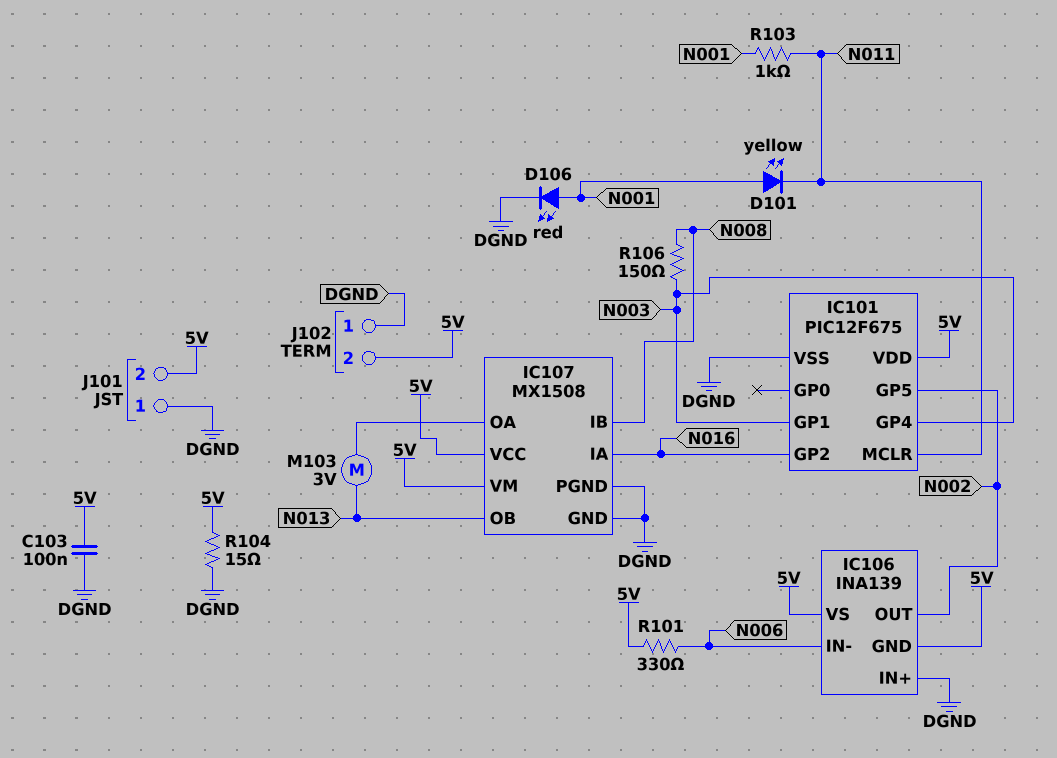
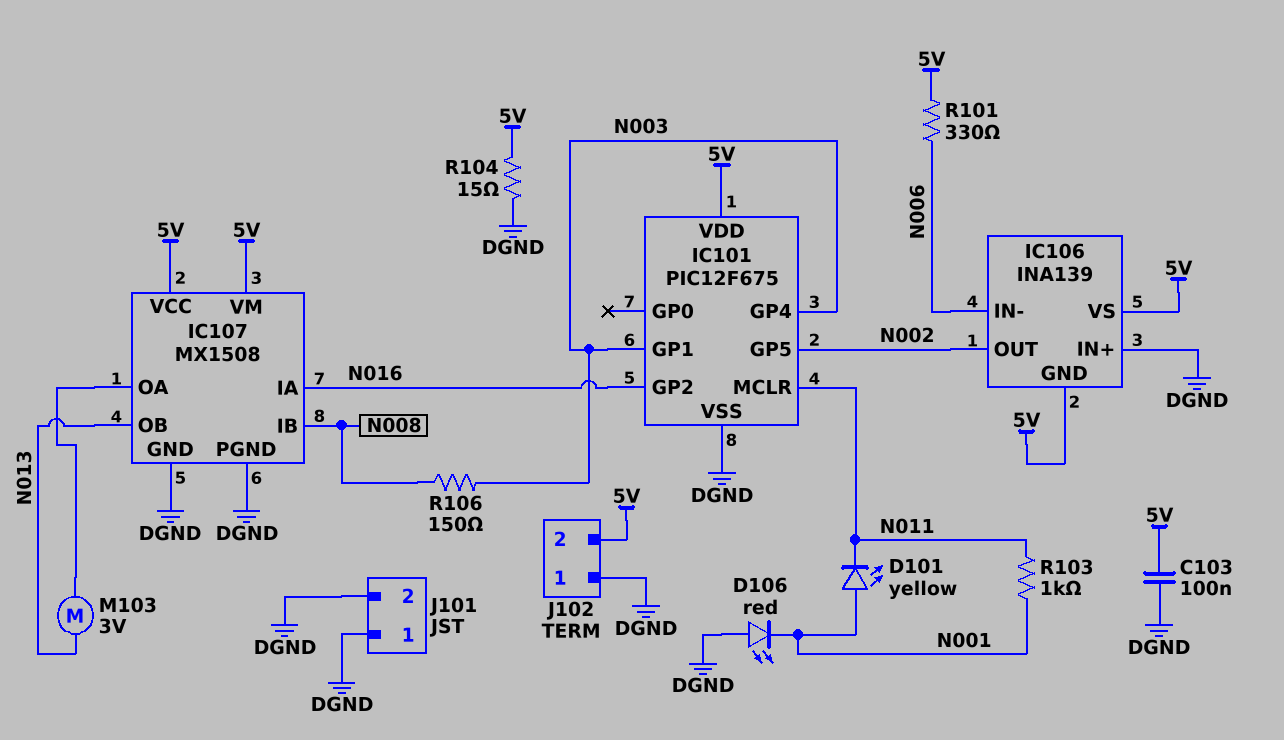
D106: LED red (A N001, K DGND) -> LED red (A DGND, K N001)
J101 pin 2: 5V -> DGND

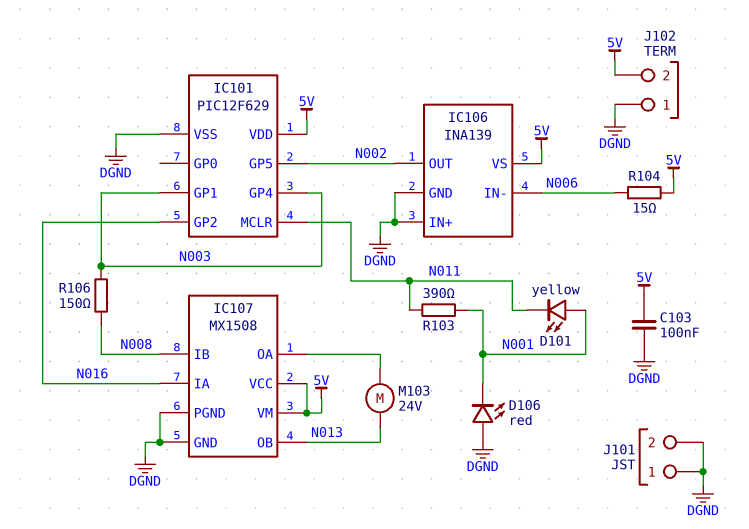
IC101: PIC12F675 -> PIC12F629
IC106 pin GND: 5V -> DGND
M103: motor 3V (IC107/OA, N013) -> motor 24V (IC107/OA, N013)
R101: 330 (5V, N006) -> none
R103: 1k (N001, N011) -> 390 (N001, N011)
R104: 15 (5V, DGND) -> 15 (5V, N006)

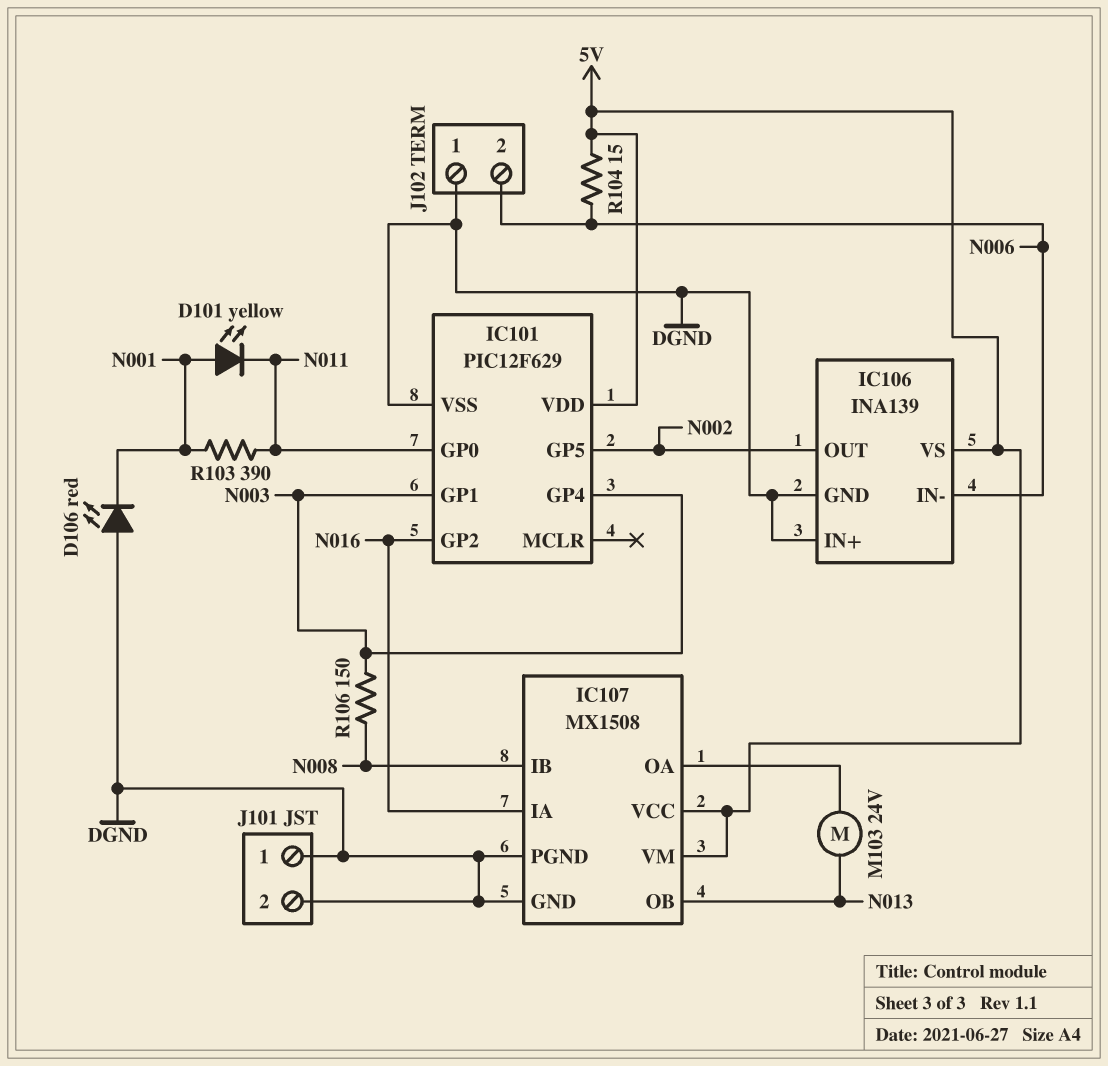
C103: 100nF (5V, DGND) -> none
IC101 pin GP0: none -> N011
IC101 pin MCLR: N011 -> none
J102 pin 2: 5V -> N006

